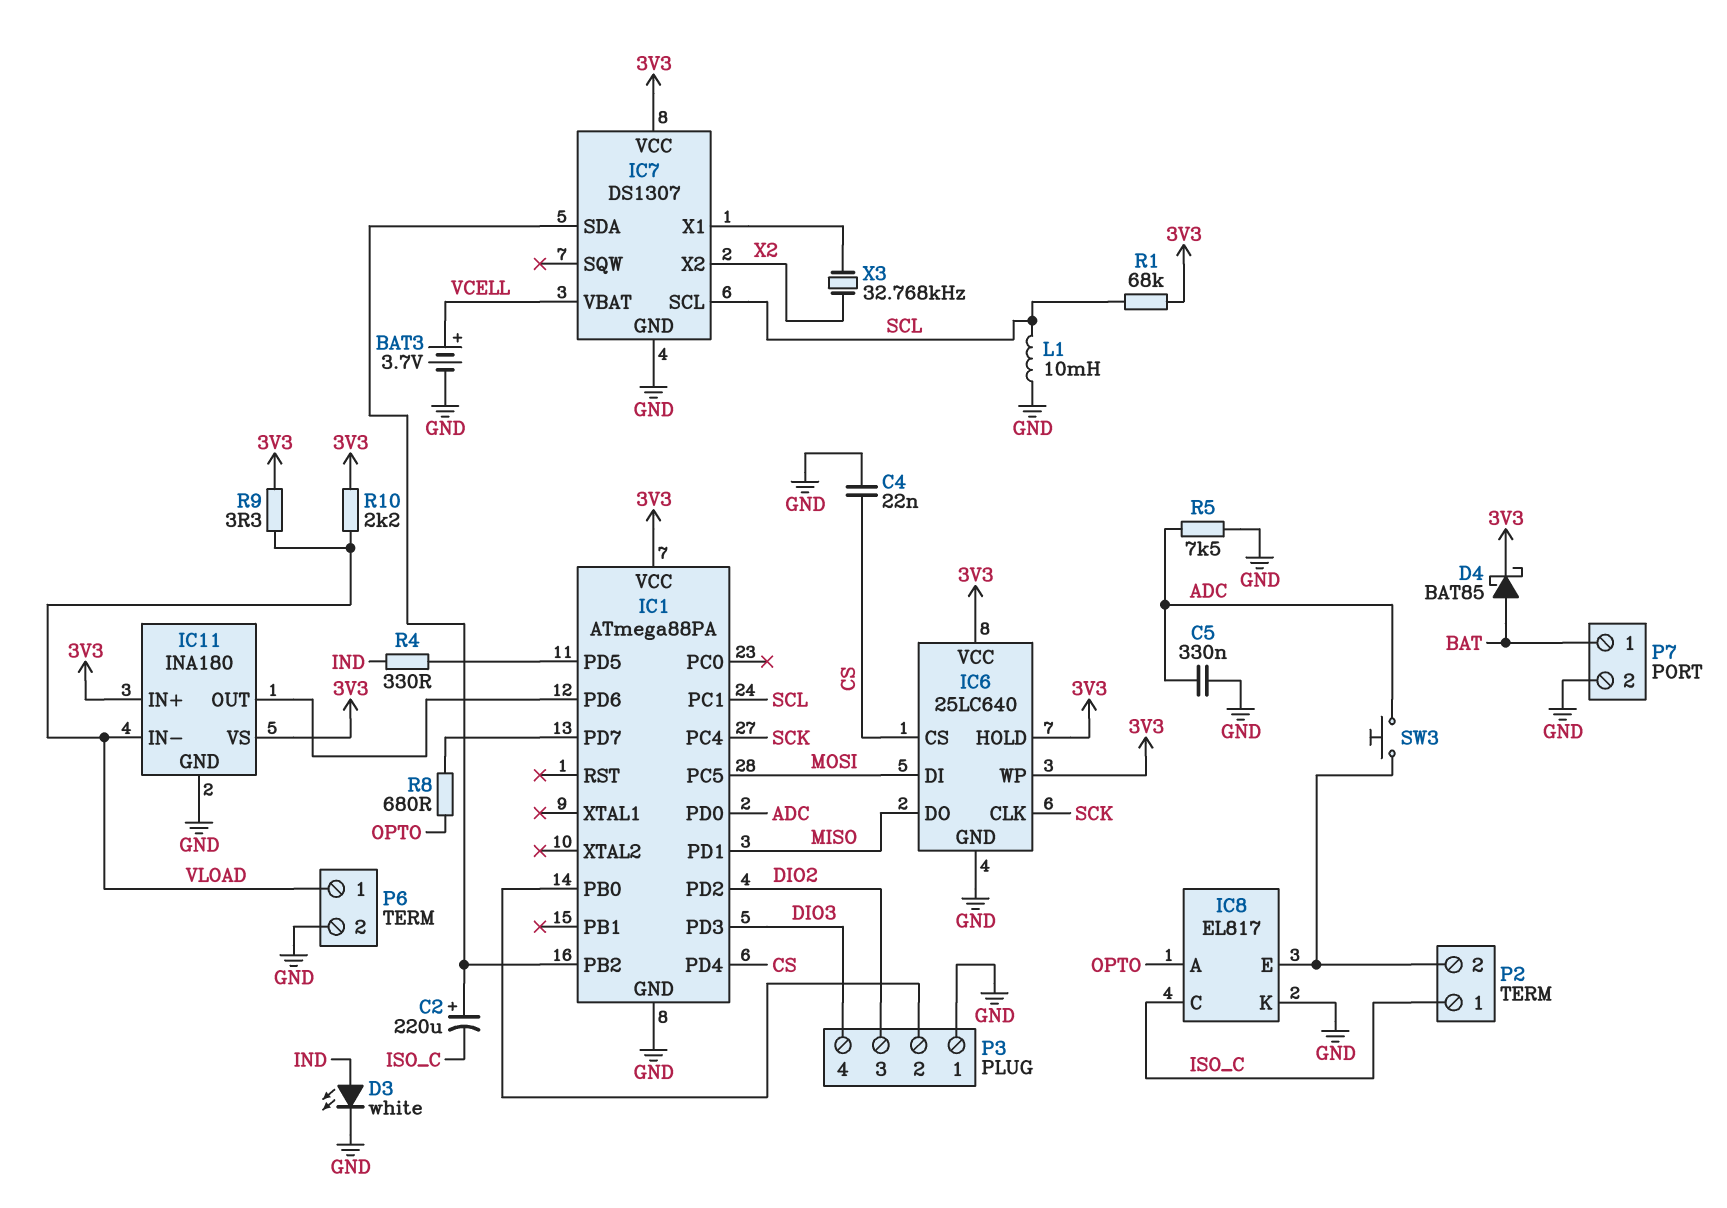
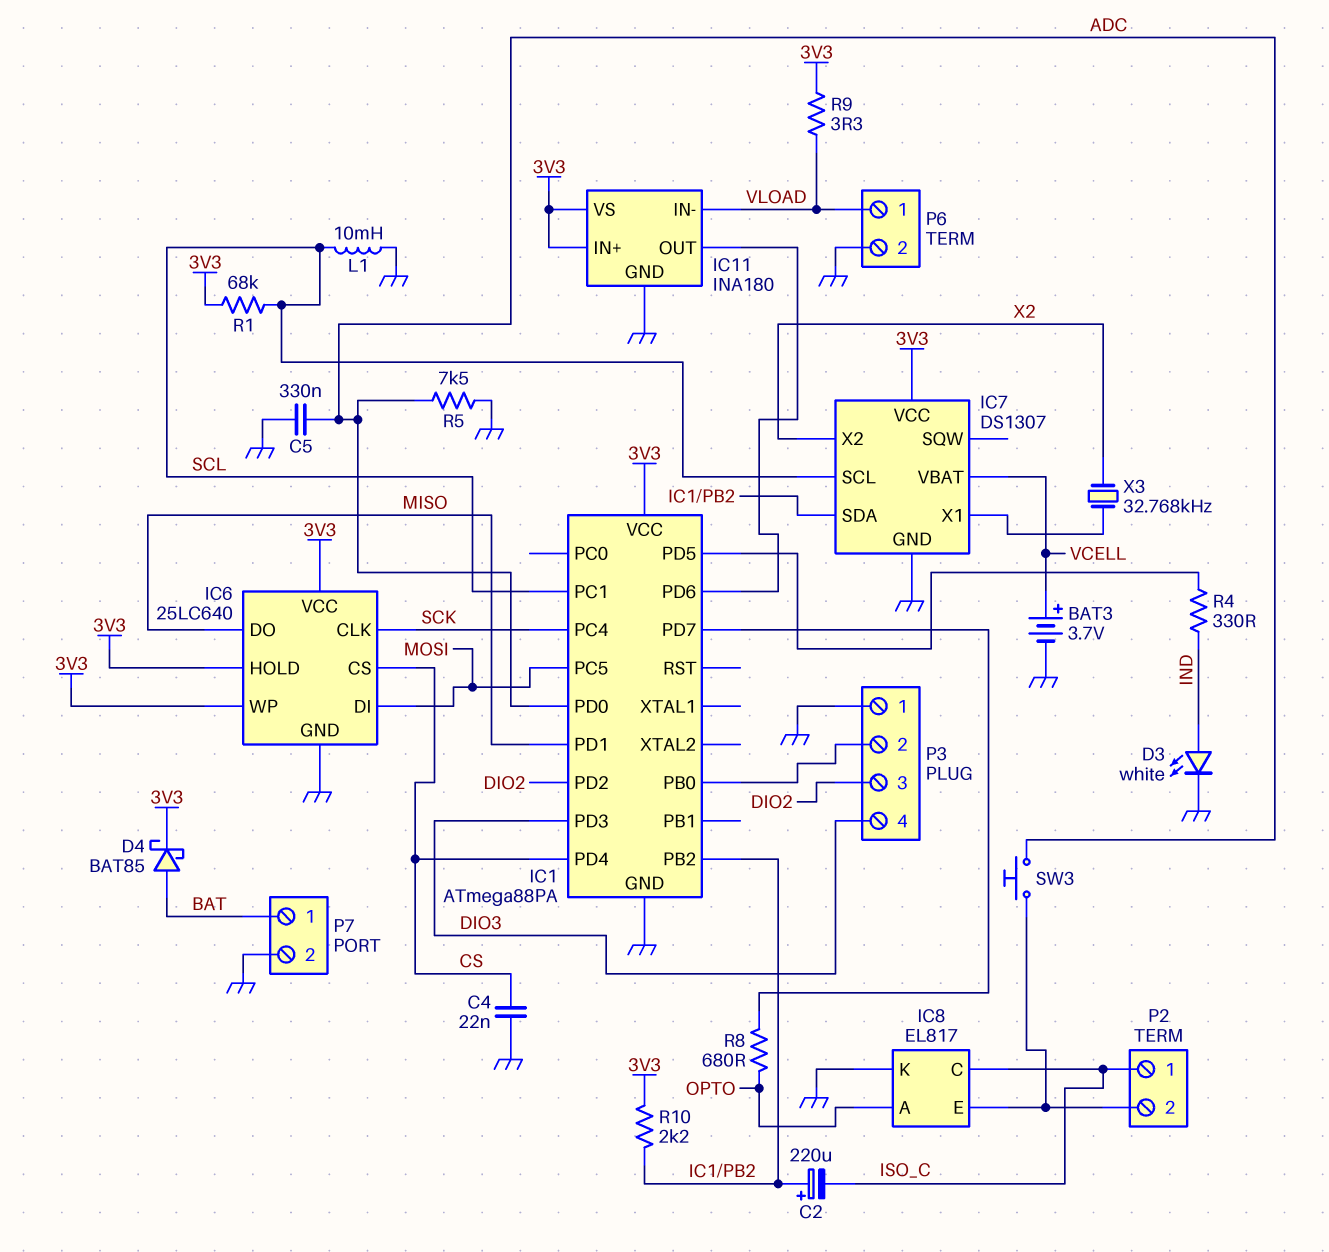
R10: 2.2k (3V3, VLOAD) -> 2.2k (3V3, IC1/PB2)

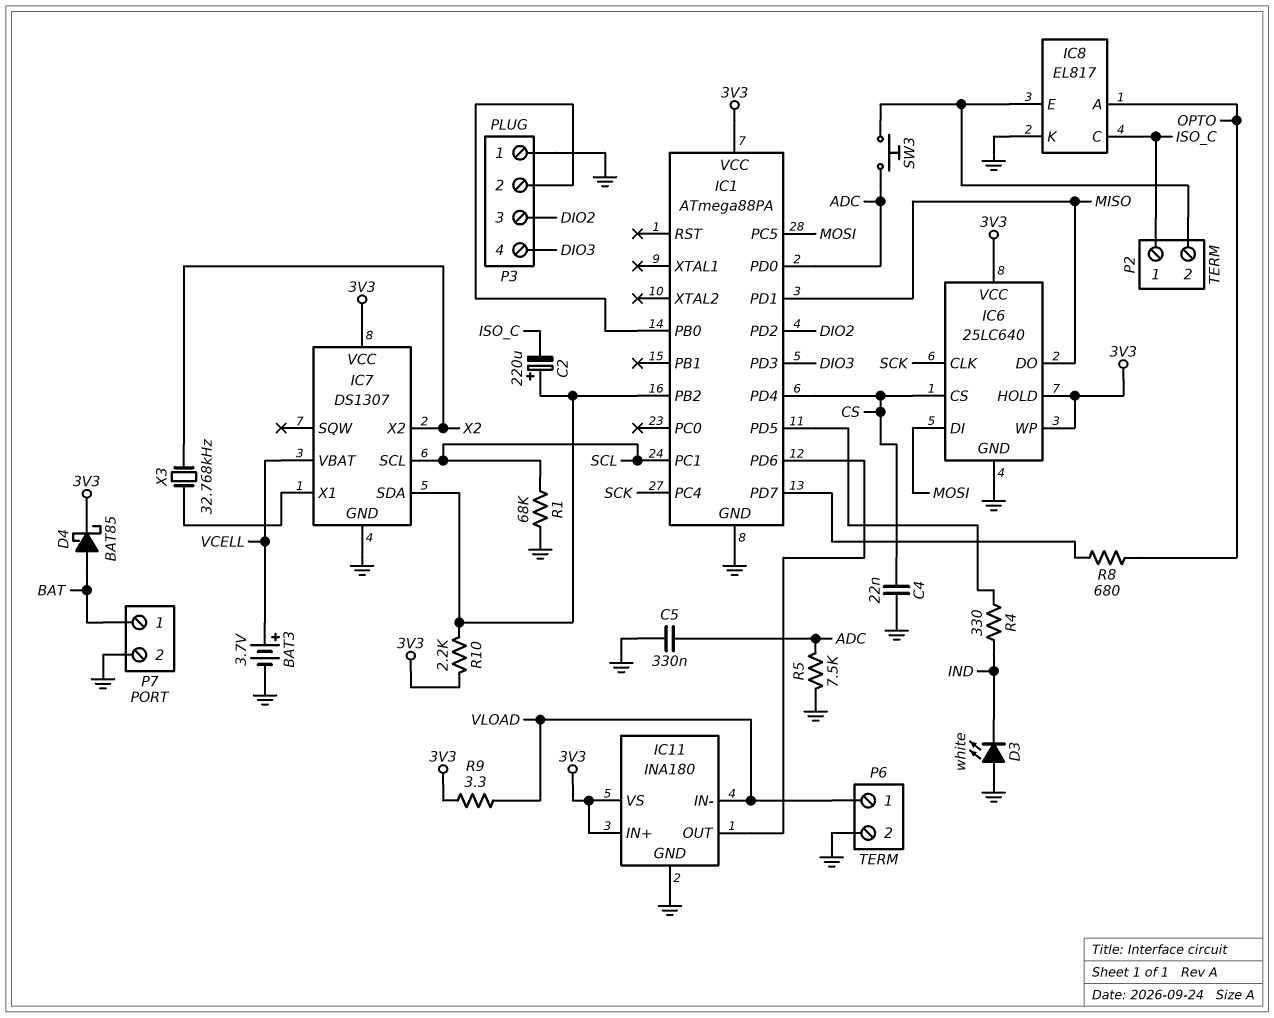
D3: LED white (A IND, K GND) -> LED white (A GND, K IND)
L1: 10mH (GND, SCL) -> none
R1: 68k (3V3, SCL) -> 68k (GND, SCL)

